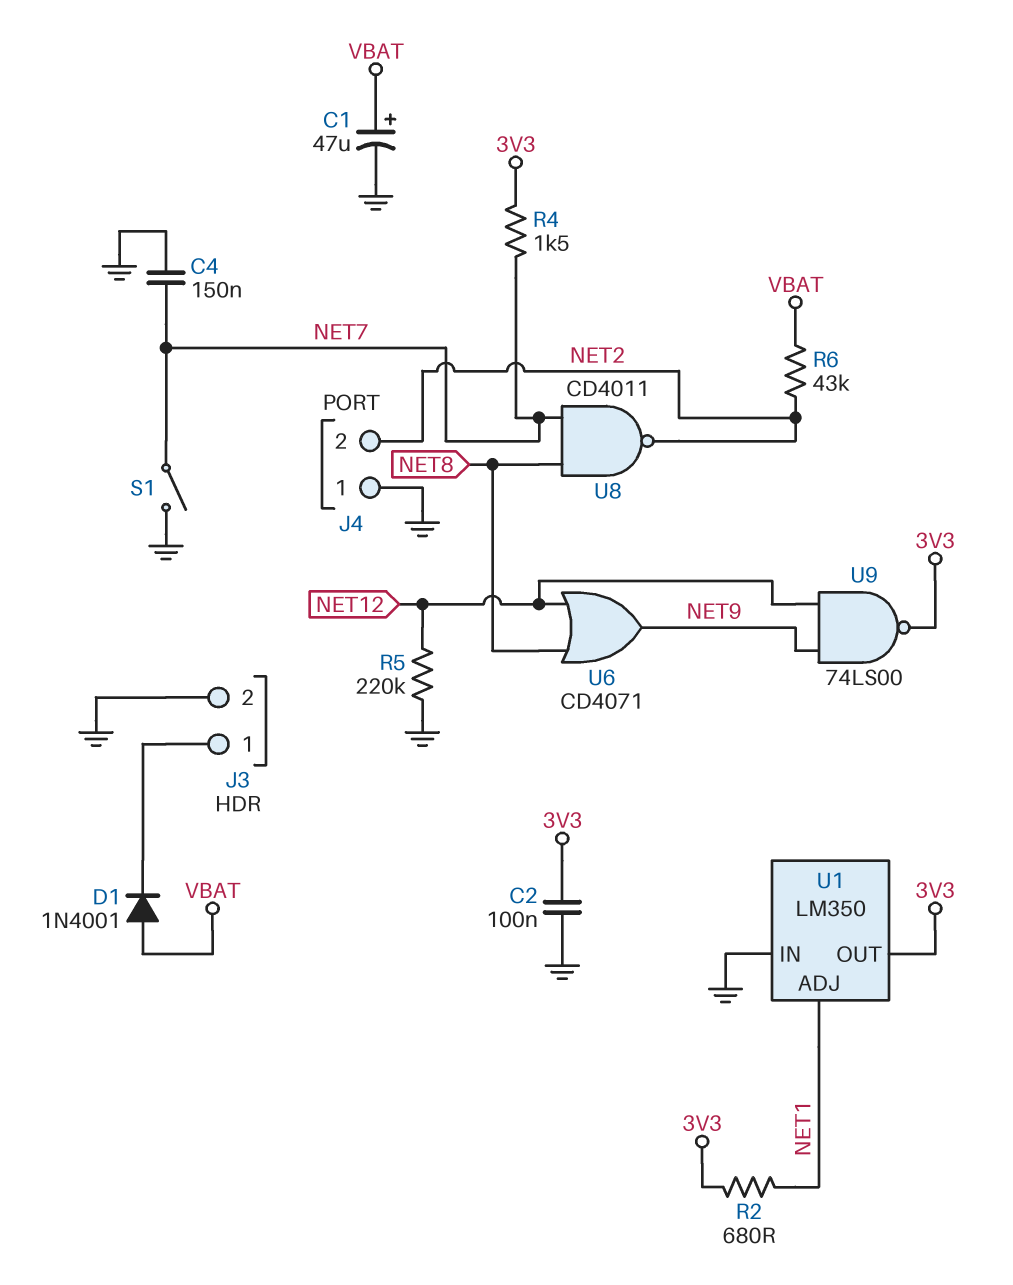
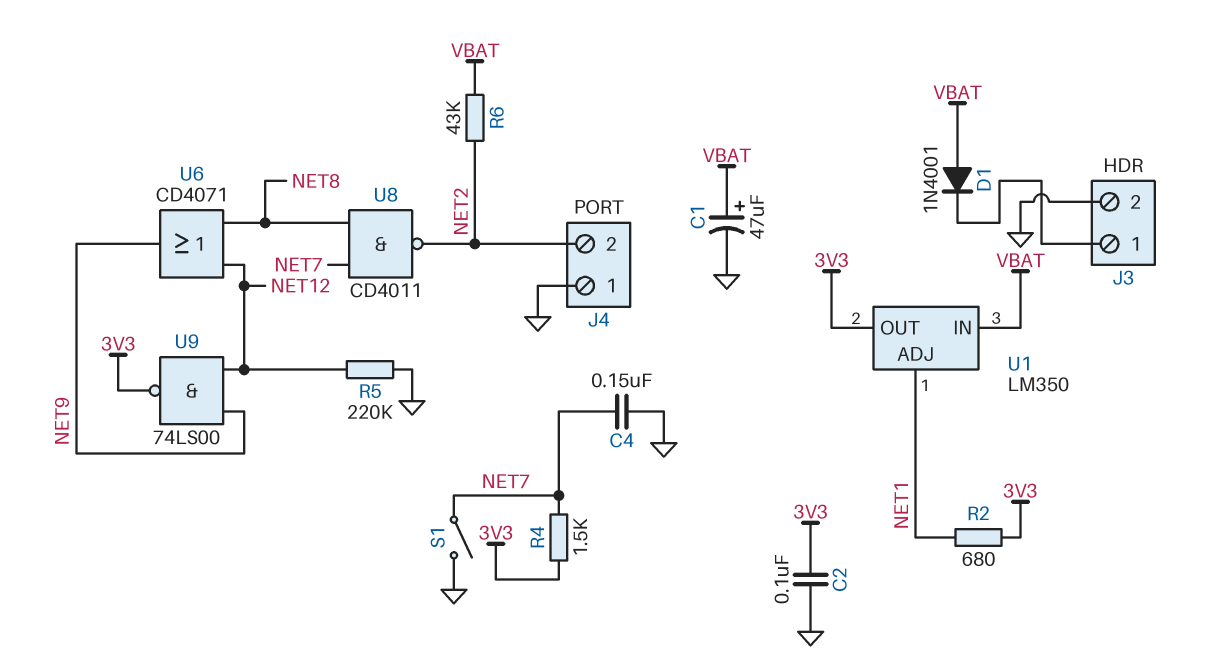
U1 pin IN: GND -> VBAT

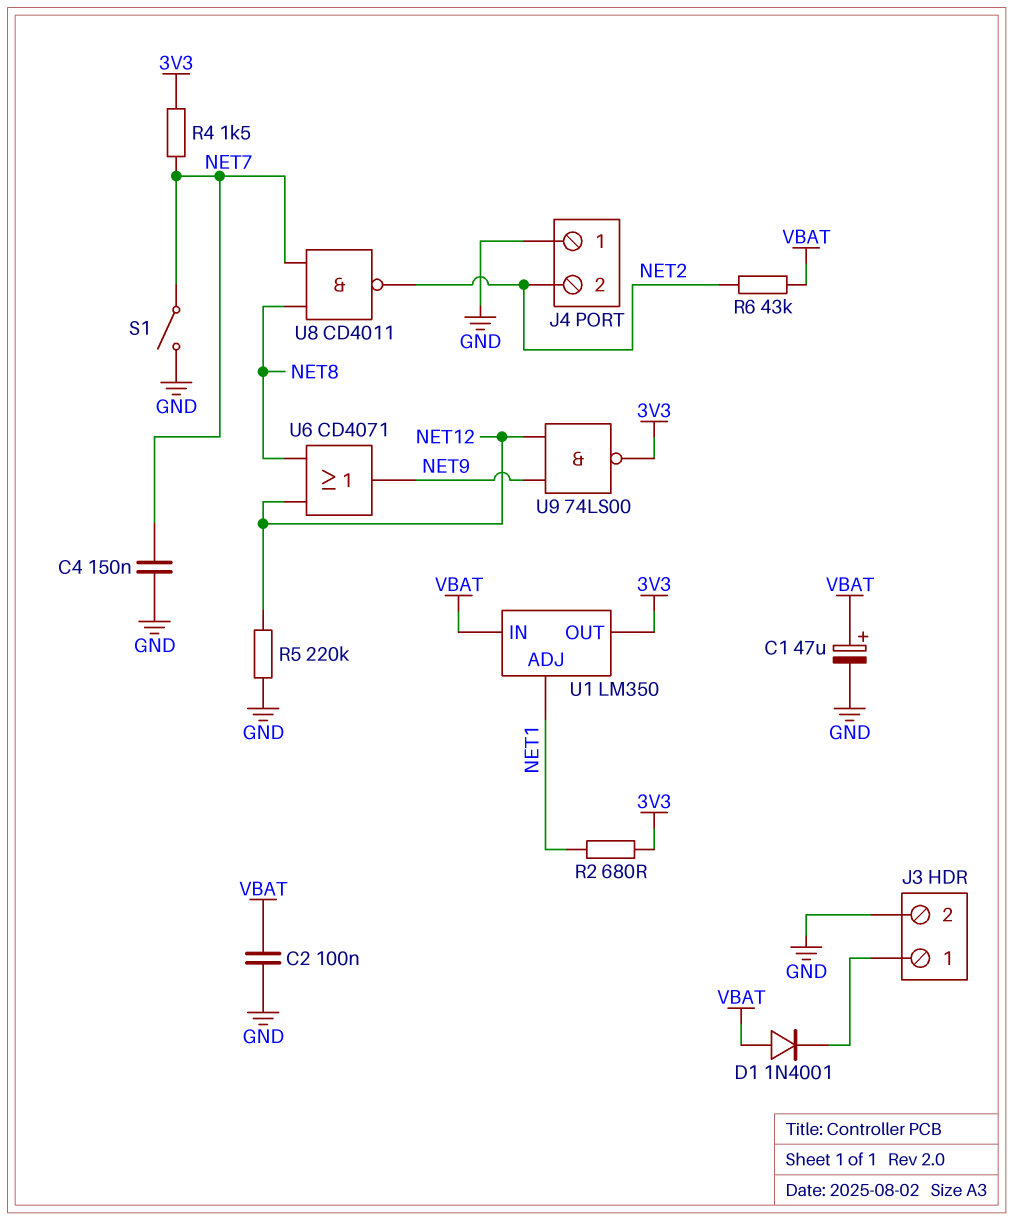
C2: 100nF (3V3, GND) -> 100nF (GND, VBAT)

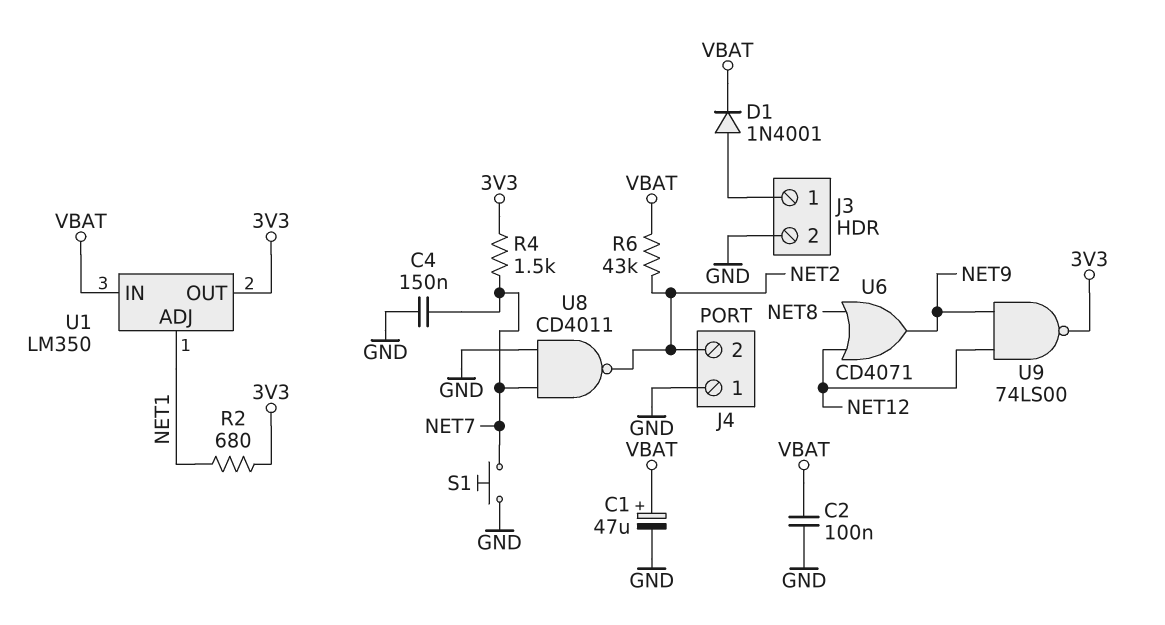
D1: diode 1N4001 (A VBAT, K J3/1) -> diode 1N4001 (A J3/1, K VBAT)
R5: 220k (GND, NET12) -> none
S1: switch (GND, NET7) -> button (GND, NET7)
U8: NAND CD4011 (in NET7, in NET8, out NET2) -> NAND CD4011 (in GND, in NET7, out NET2)

